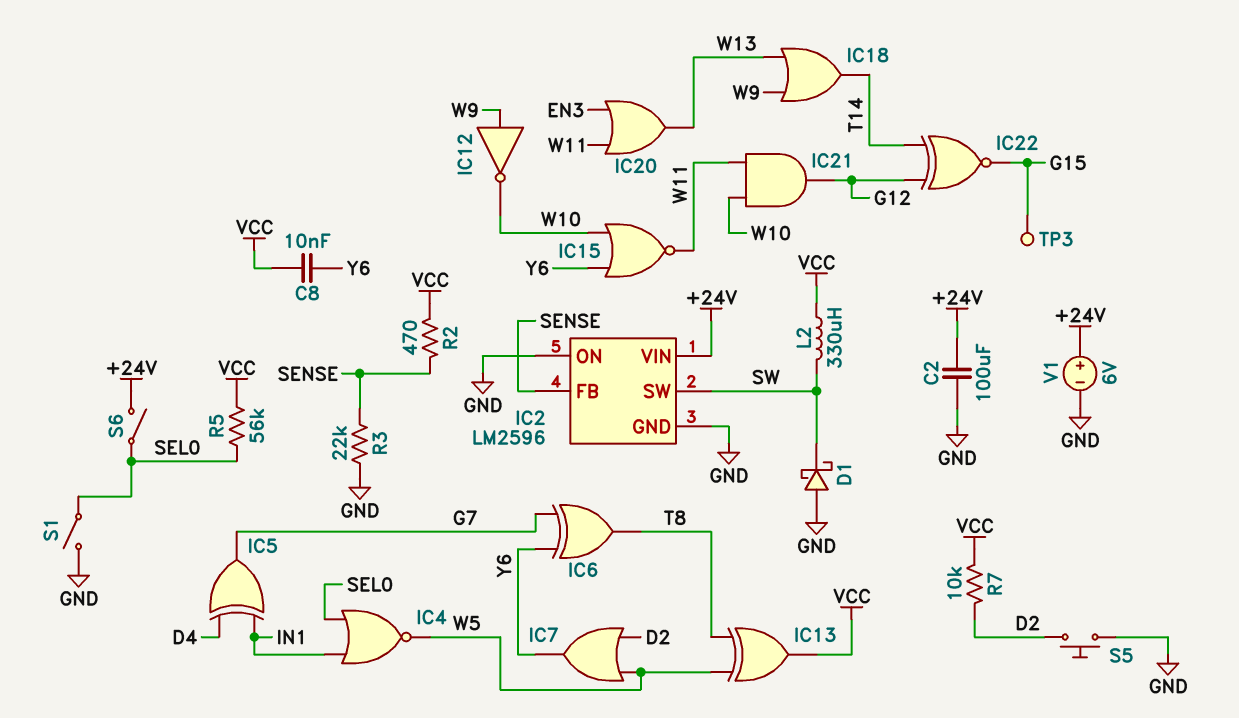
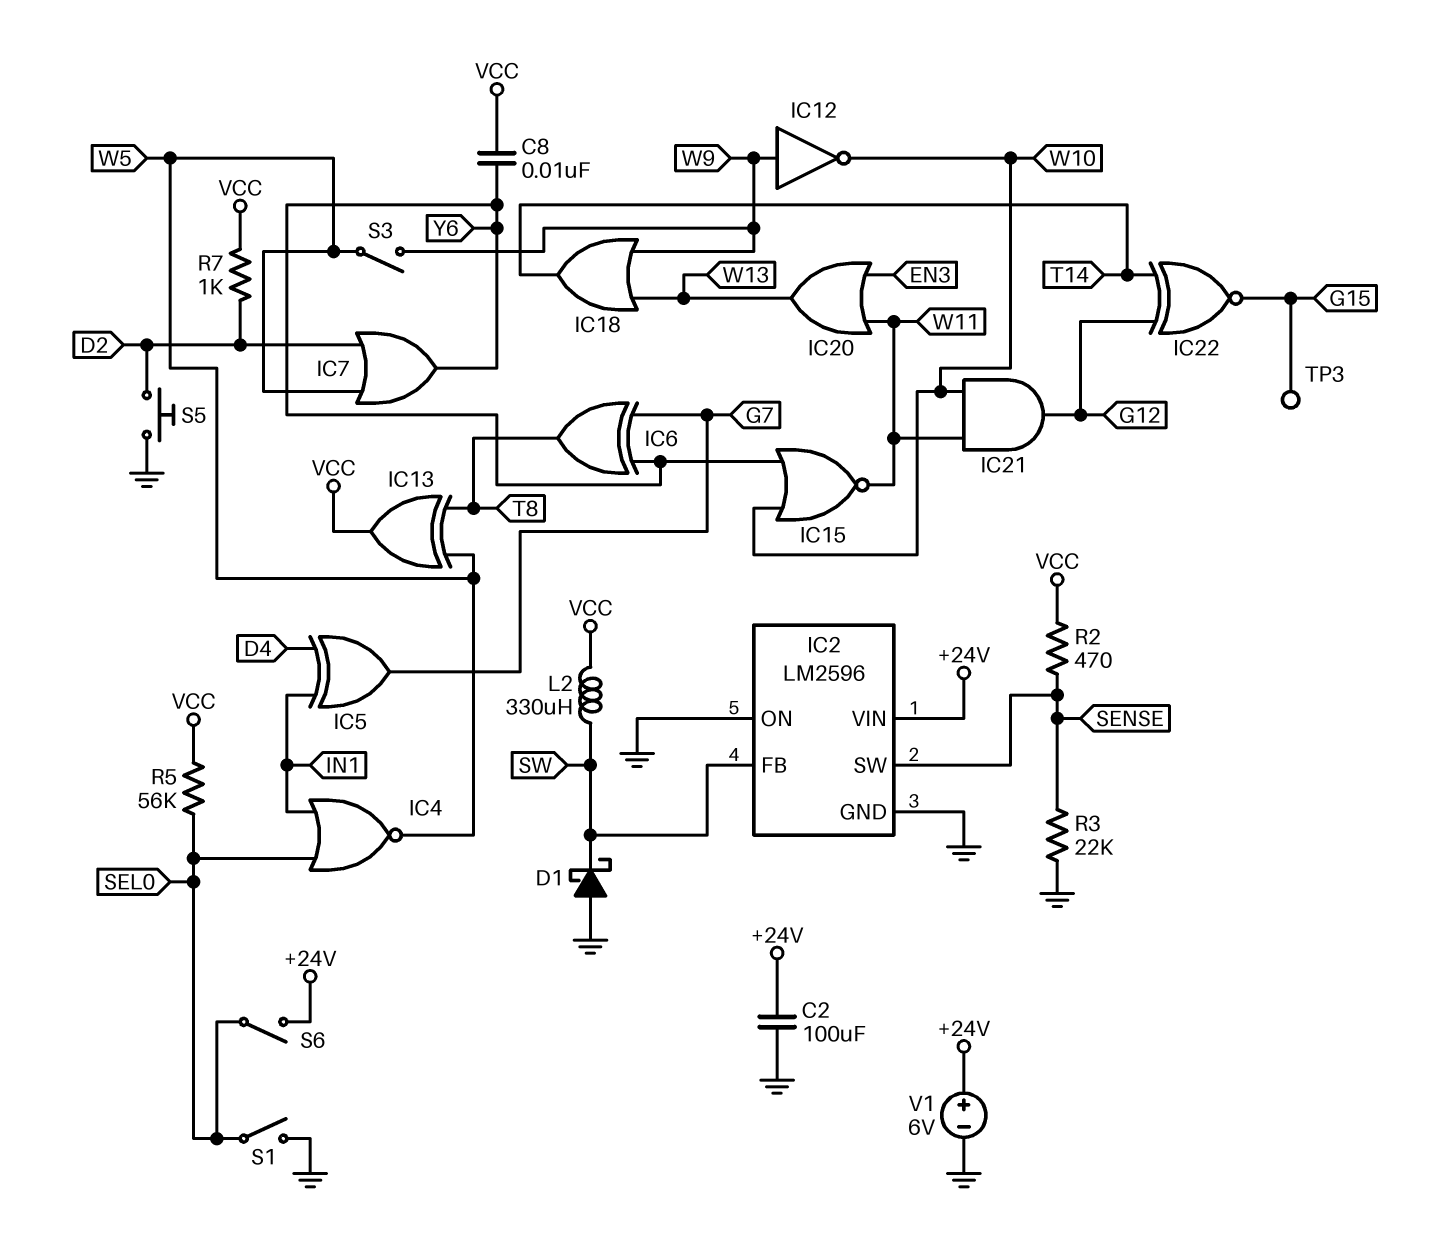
IC2 pin FB: SENSE -> SW
IC2 pin SW: SW -> SENSE
R7: 10k (D2, VCC) -> 1k (D2, VCC)
S3: none -> switch (W5, W9)

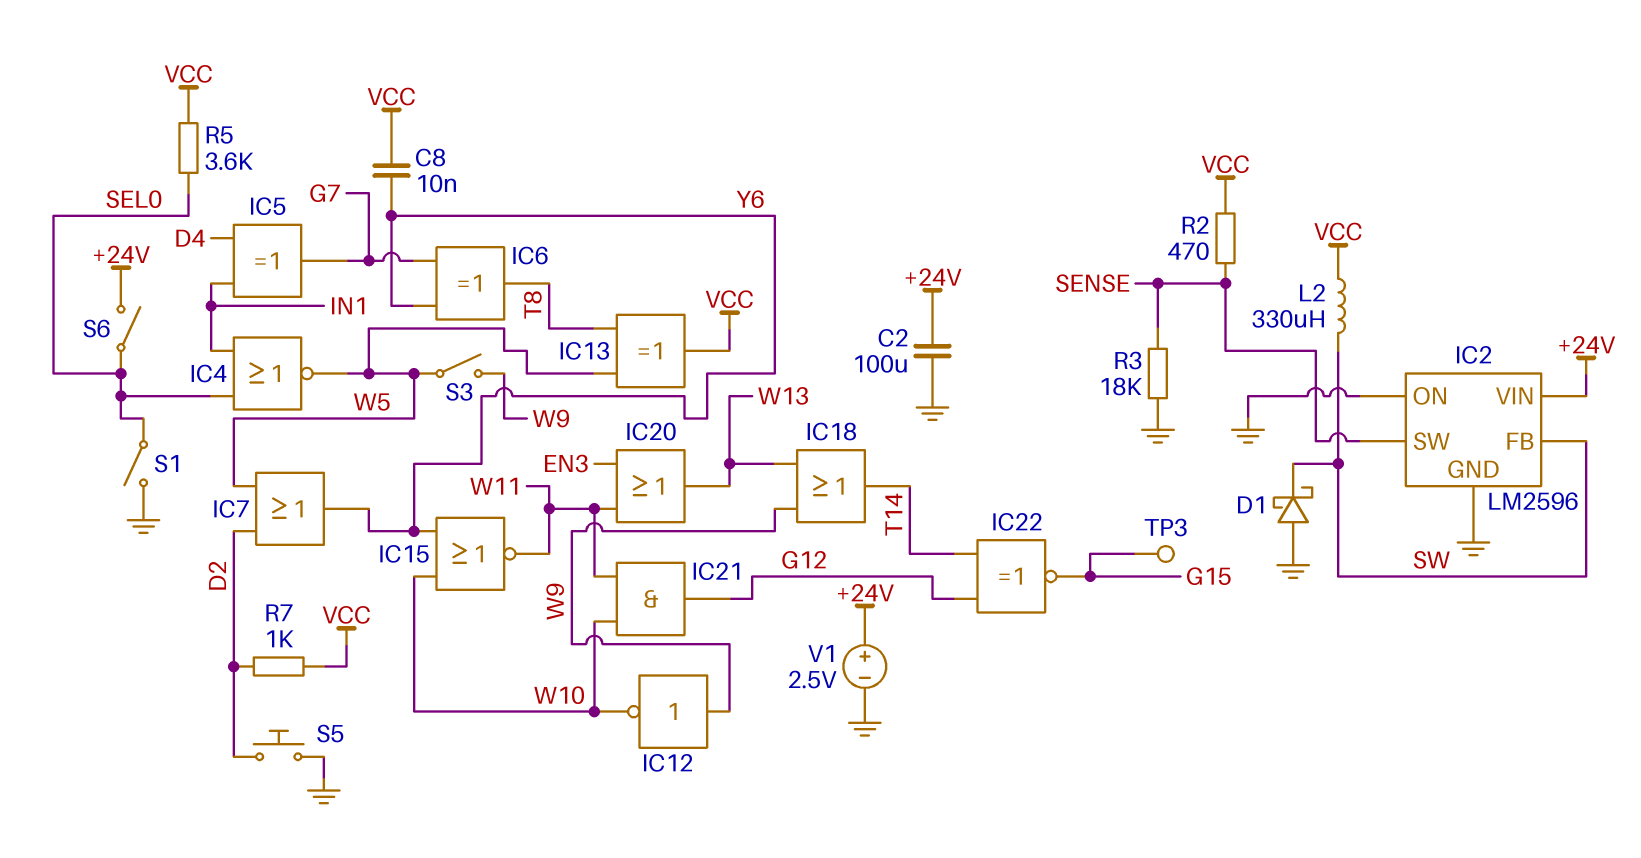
R3: 22k (GND, SENSE) -> 18k (GND, SENSE)
R5: 56k (SEL0, VCC) -> 3.6k (SEL0, VCC)
V1: 6V (plus +24V, minus GND) -> 2.5V (plus +24V, minus GND)

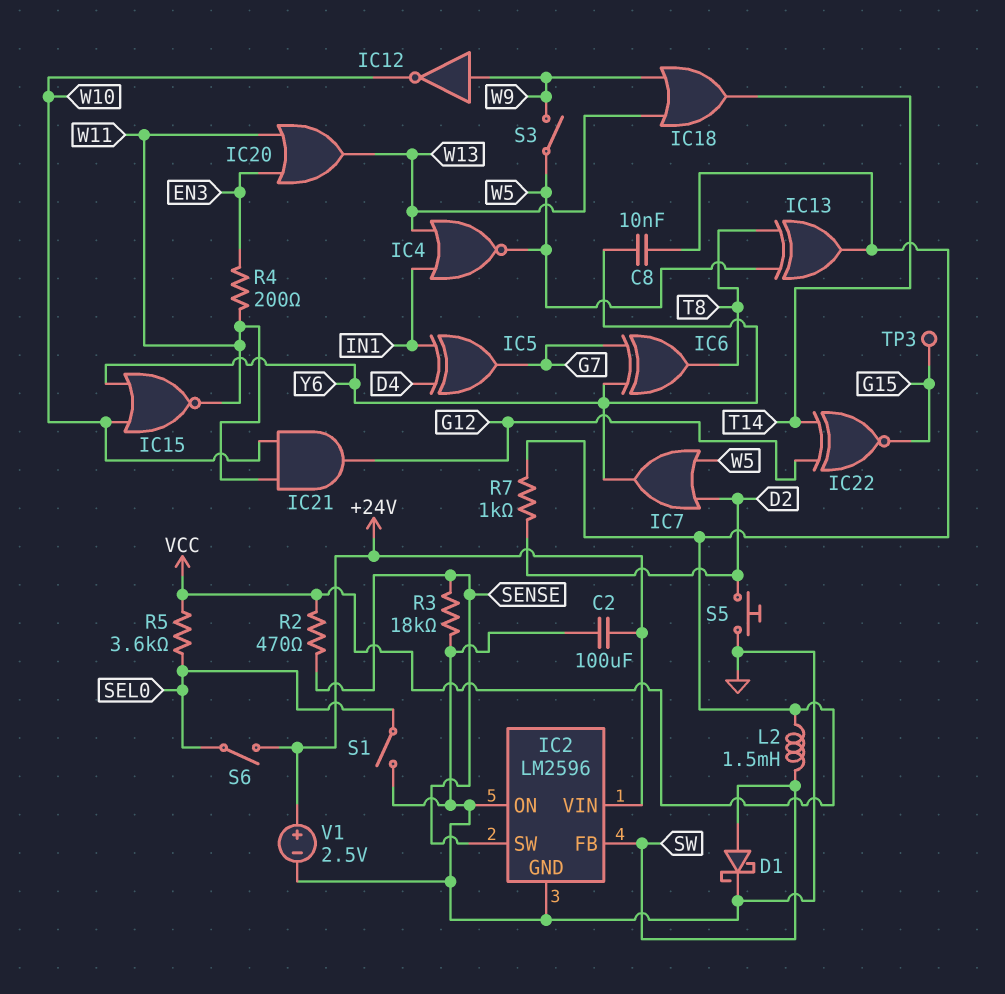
D1: schottky (A GND, K SW) -> schottky (A SW, K GND)
IC4: NOR (in IN1, in SEL0, out W5) -> NOR (in IN1, in W13, out W5)
L2: 330uH (SW, VCC) -> 1.5mH (SW, VCC)
R4: none -> 200 (EN3, W11)

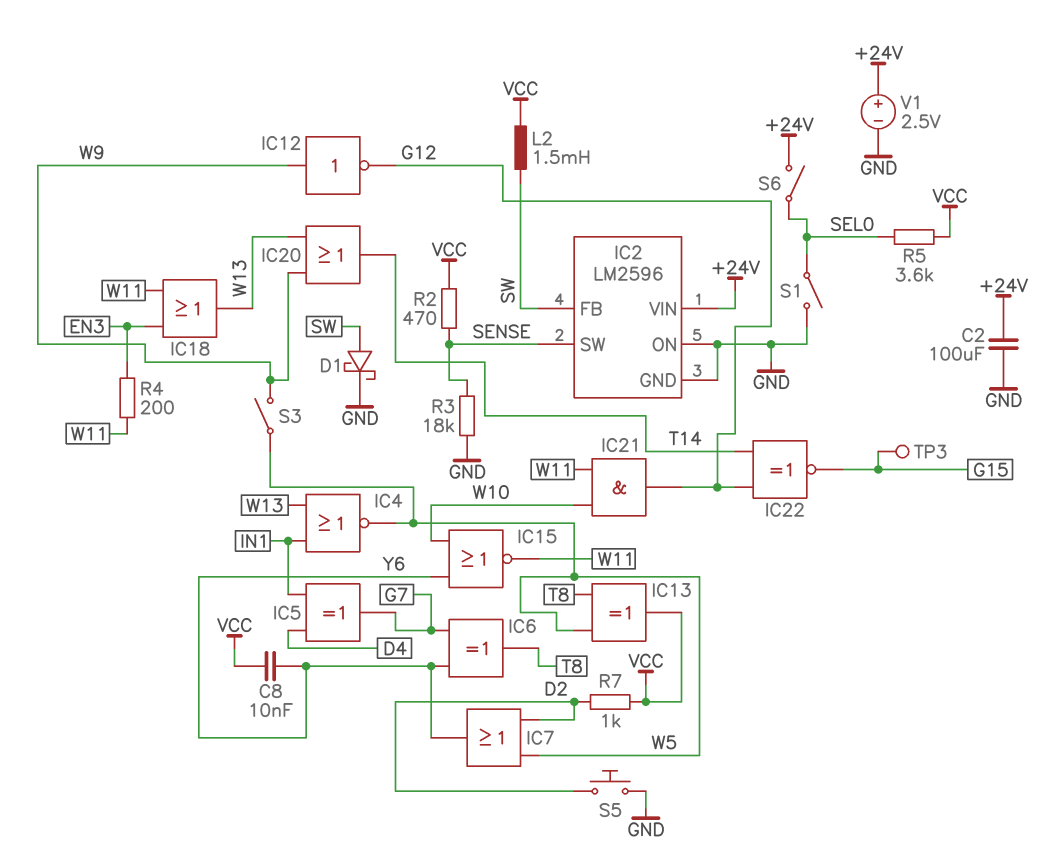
IC12: NOT (in W9, out W10) -> NOT (in W9, out G12)
IC18: OR (in W9, in W13, out T14) -> OR (in EN3, in W11, out W13)
IC20: OR (in EN3, in W11, out W13) -> OR (in W9, in W13, out T14)

